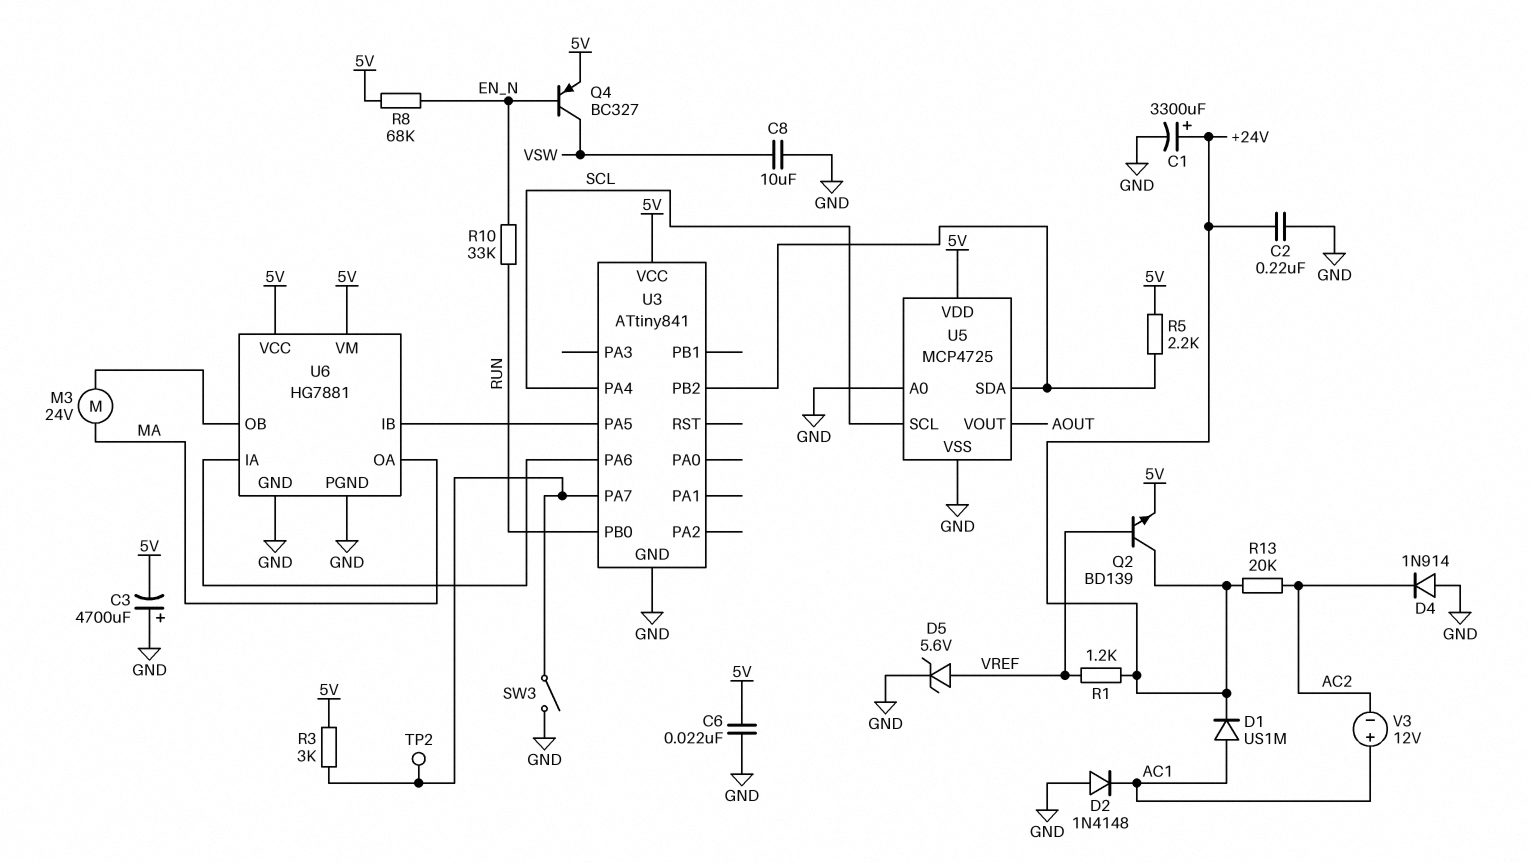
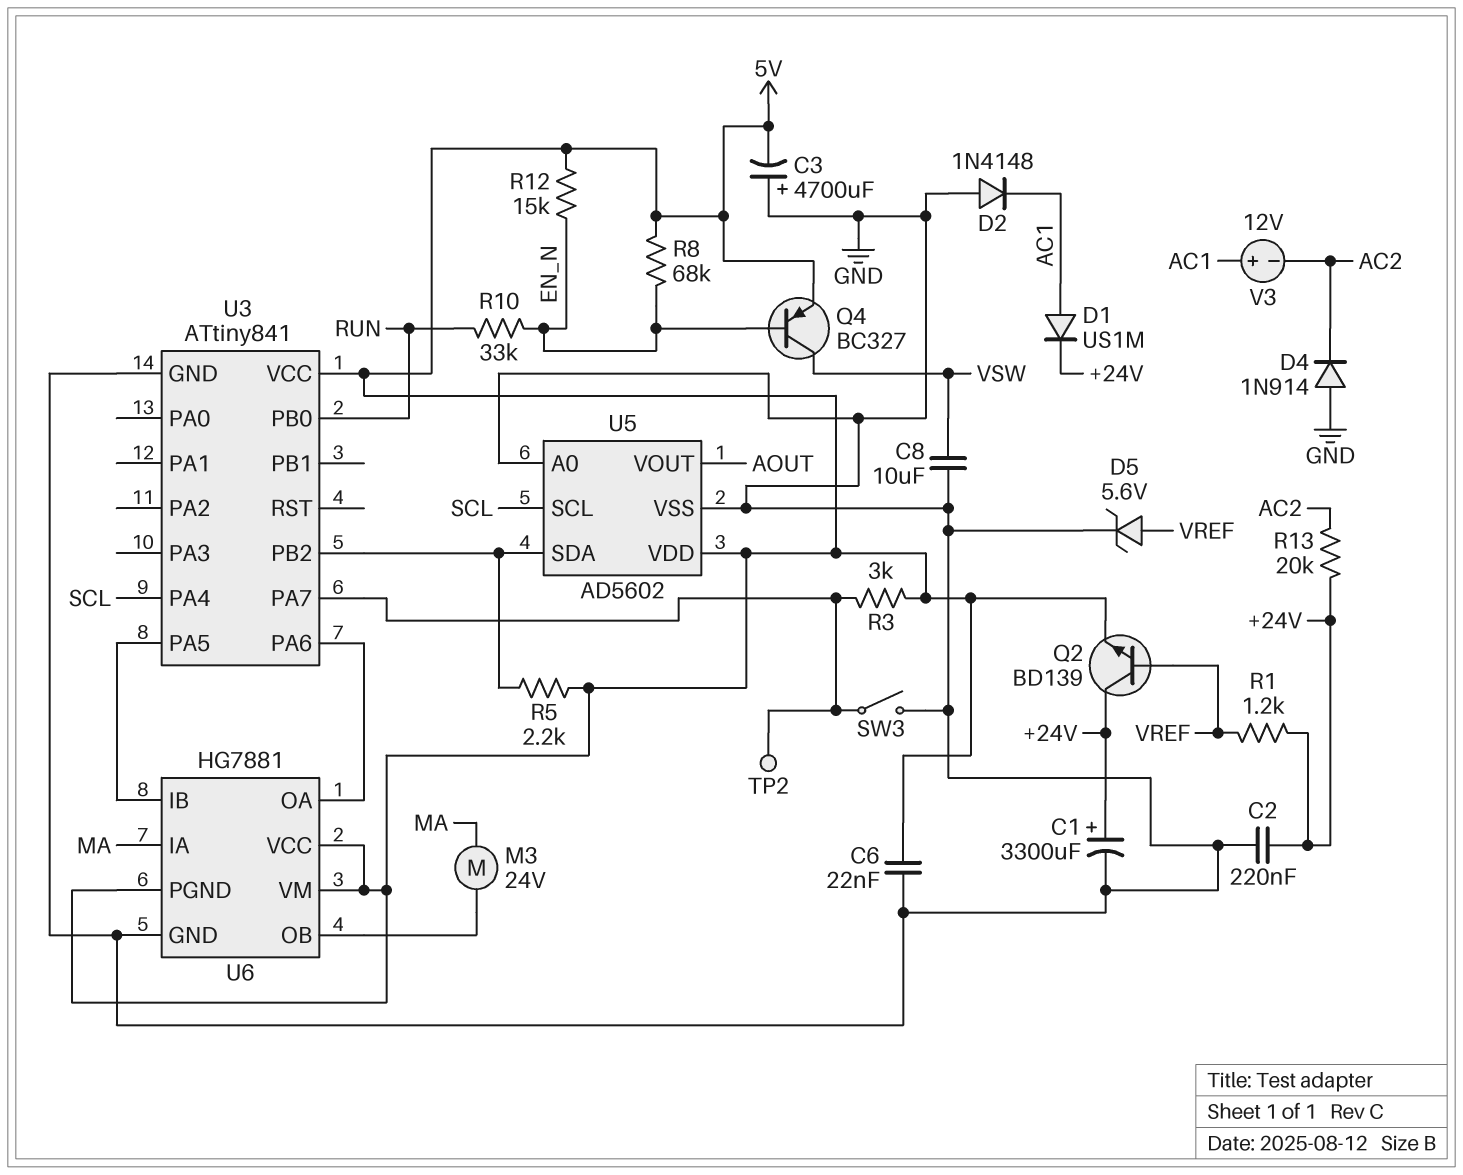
R12: none -> 15k (5V, EN_N)
U5: MCP4725 -> AD5602
U6 pin IA: U3/PA6 -> MA
U6 pin OA: MA -> U3/PA6
U6 pin PGND: GND -> 5V

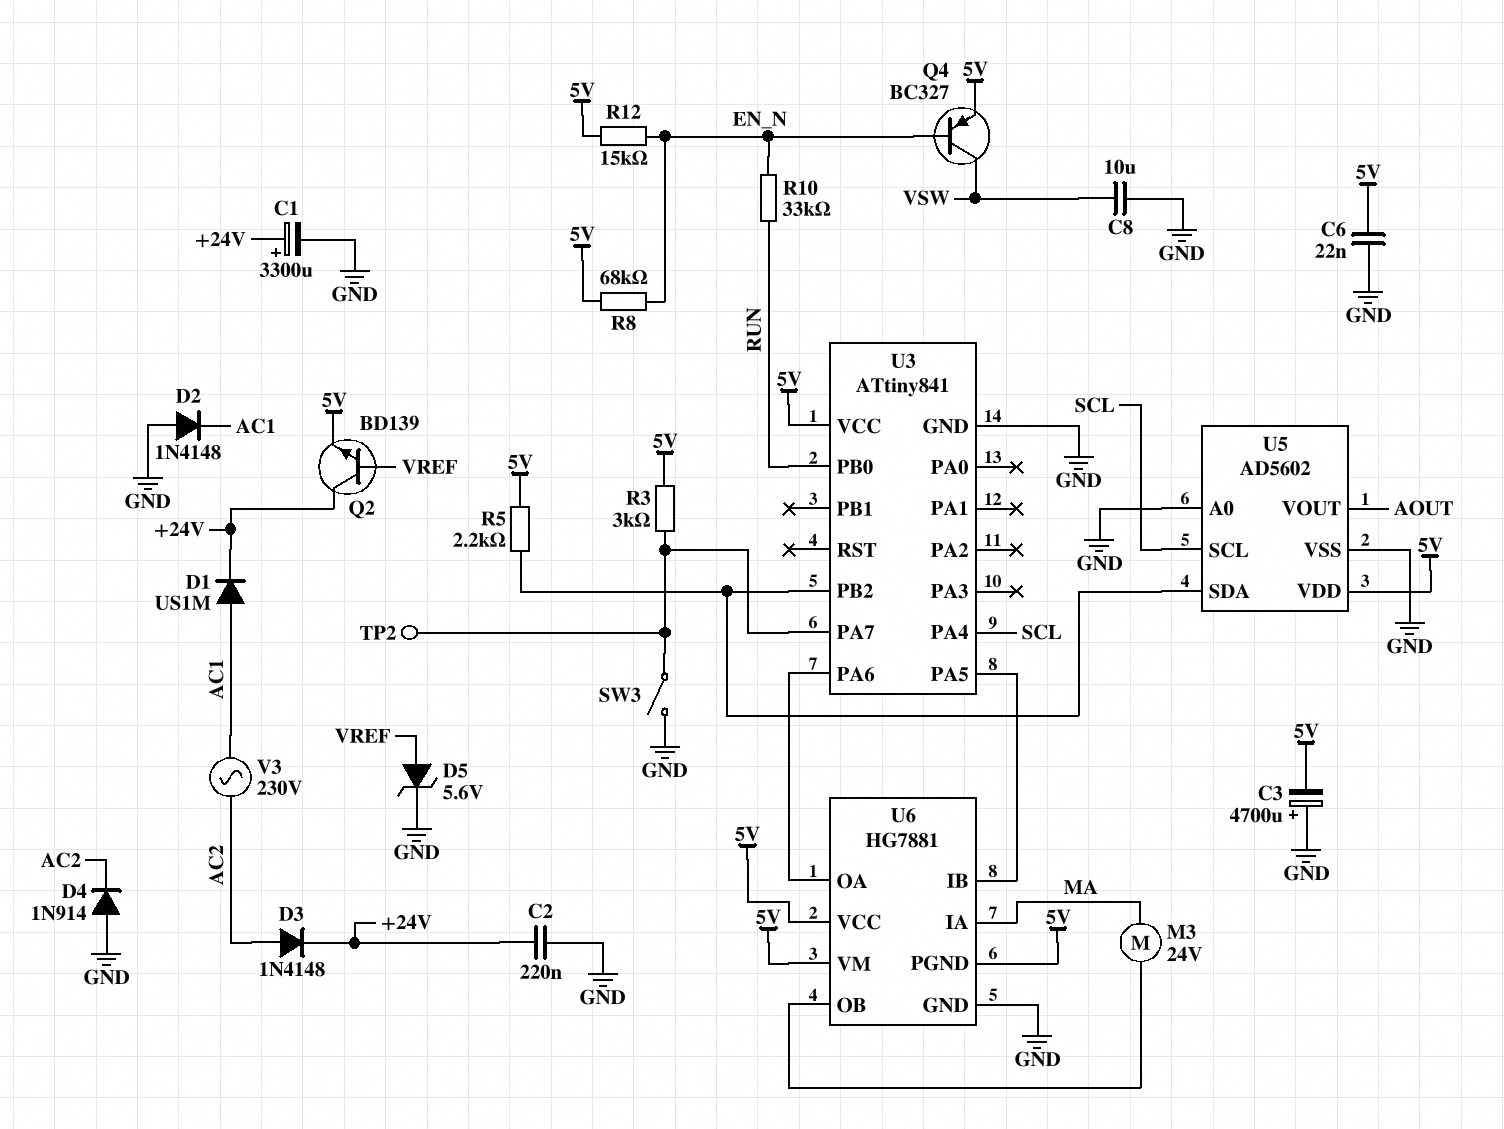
D3: none -> diode 1N4148 (A AC2, K +24V)
R1: 1.2k (+24V, VREF) -> none
R13: 20k (+24V, AC2) -> none
V3: 12V (plus AC1, minus AC2) -> AC 230V (AC1, AC2)

